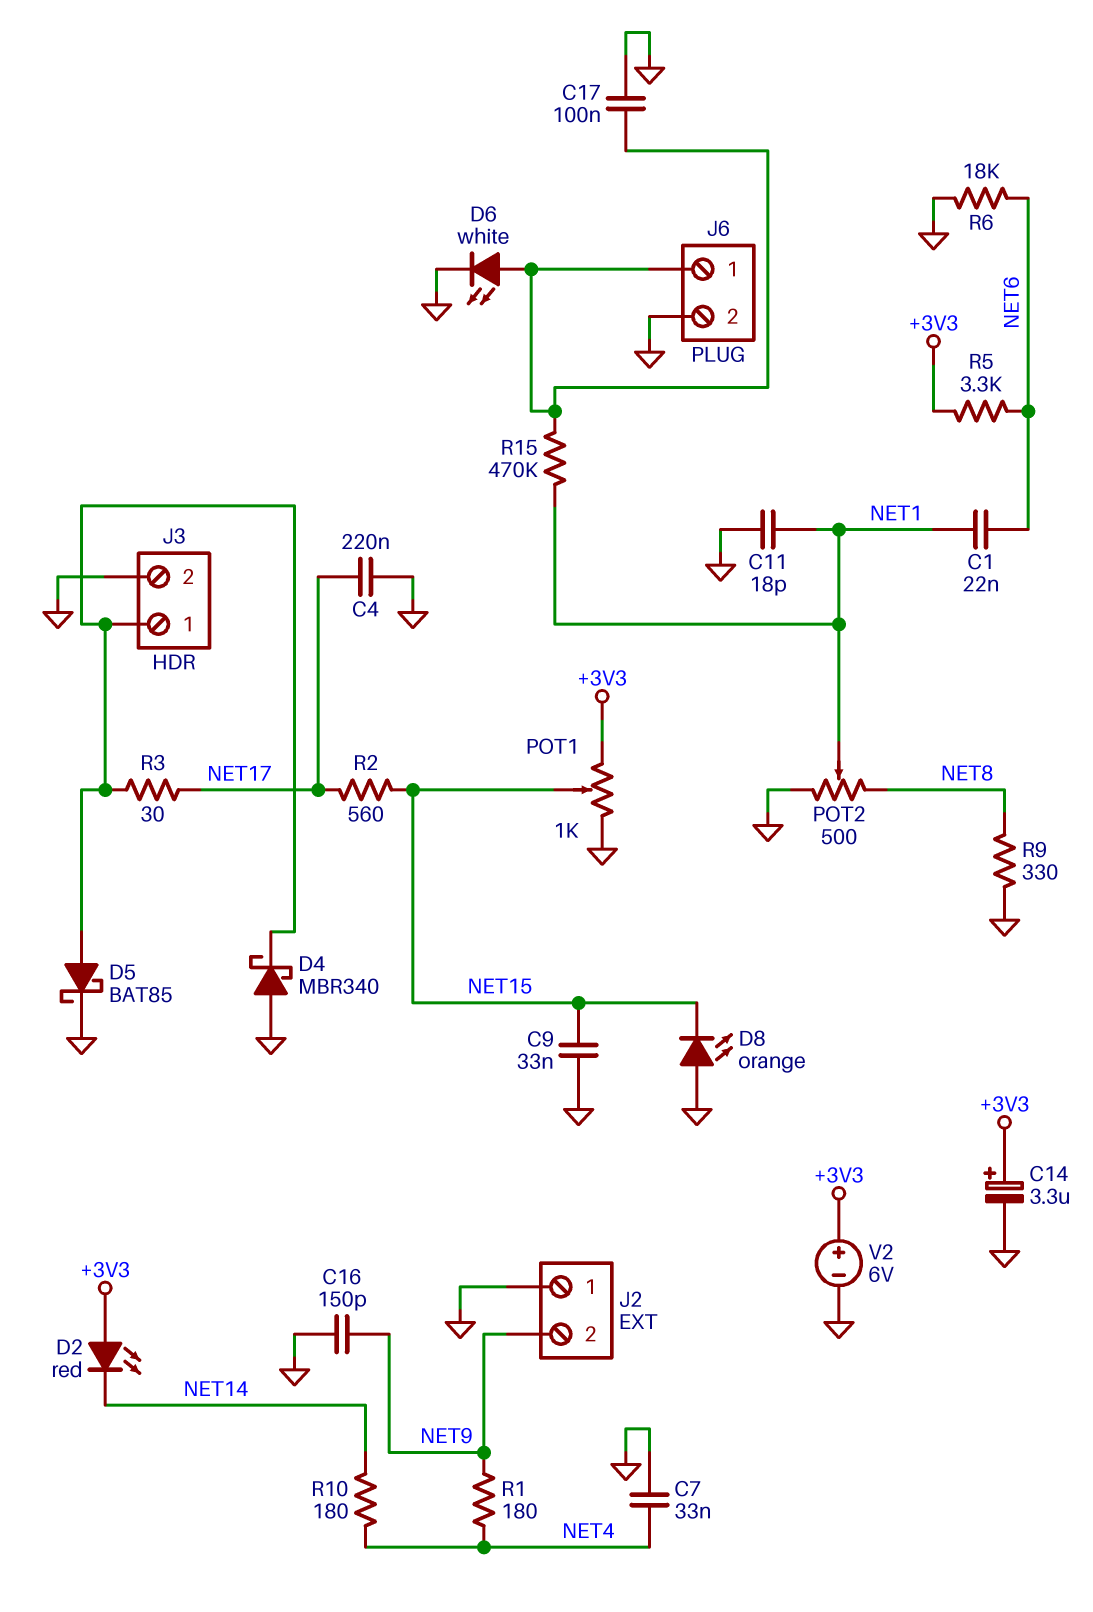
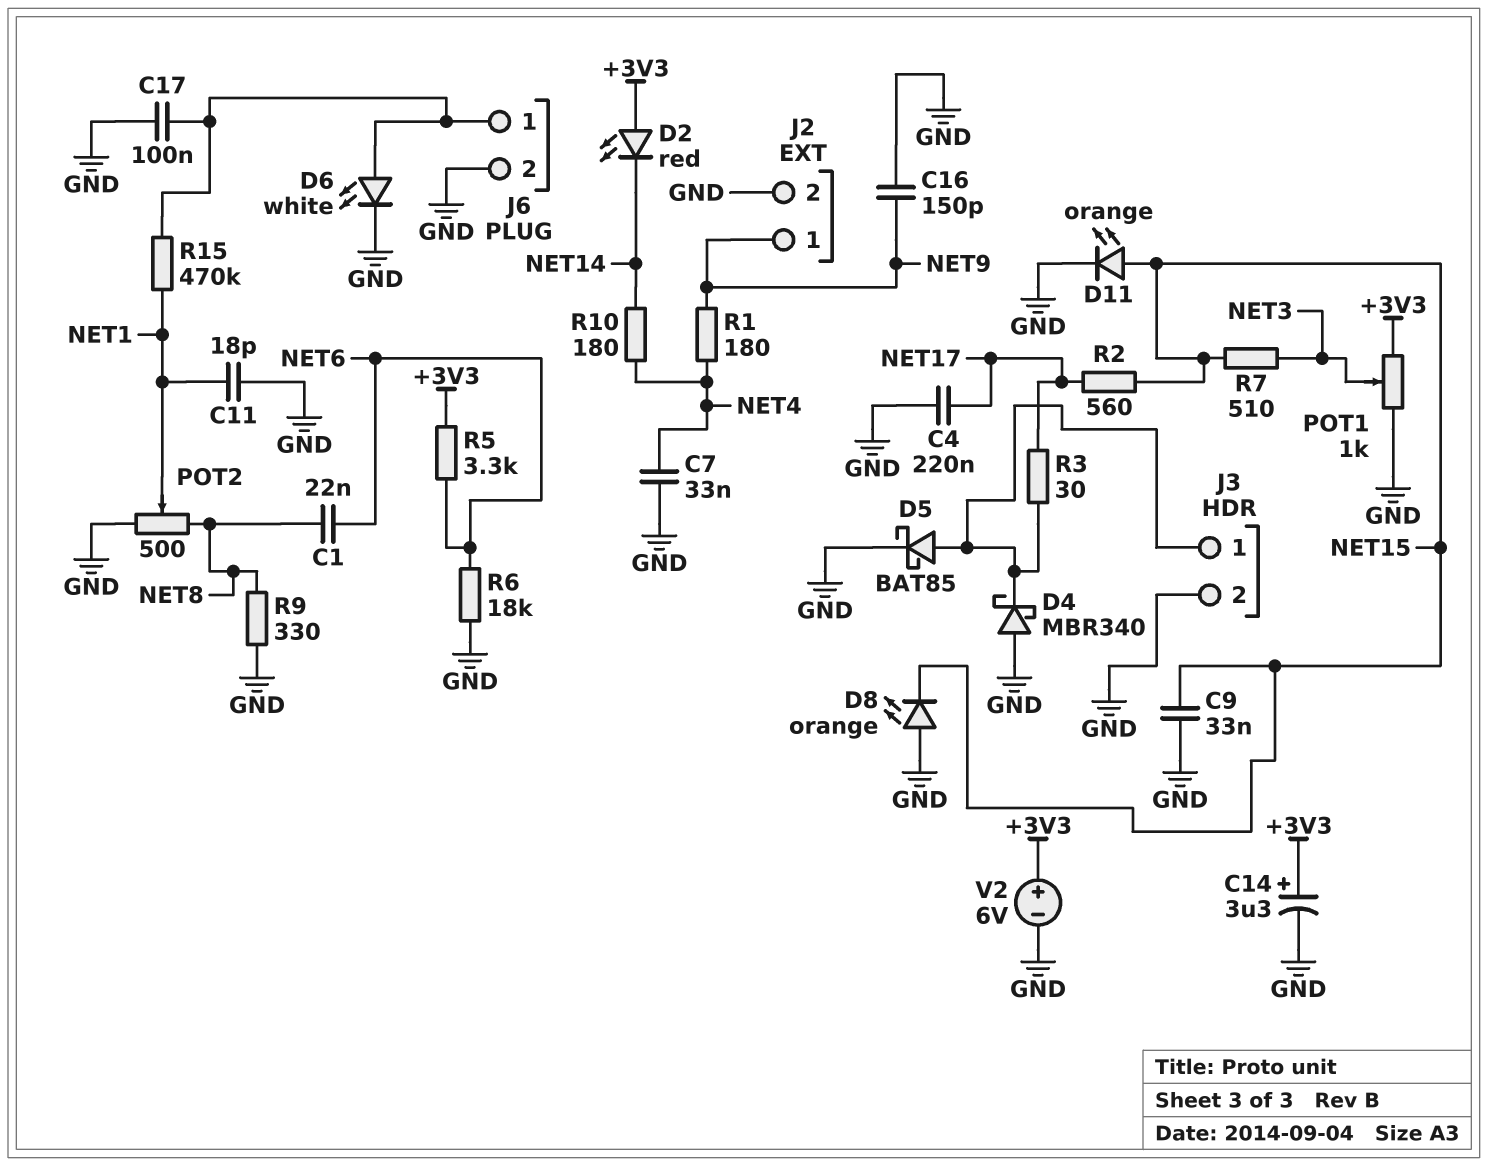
C1: 22nF (NET1, NET6) -> 22nF (NET6, NET8)
D11: none -> LED orange (A NET15, K GND)
J2 pin 1: GND -> NET9
J2 pin 2: NET9 -> GND
POT1: 1k (+3V3, GND, wiper NET15) -> 1k (+3V3, GND, wiper NET3)
R7: none -> 510 (NET3, NET15)

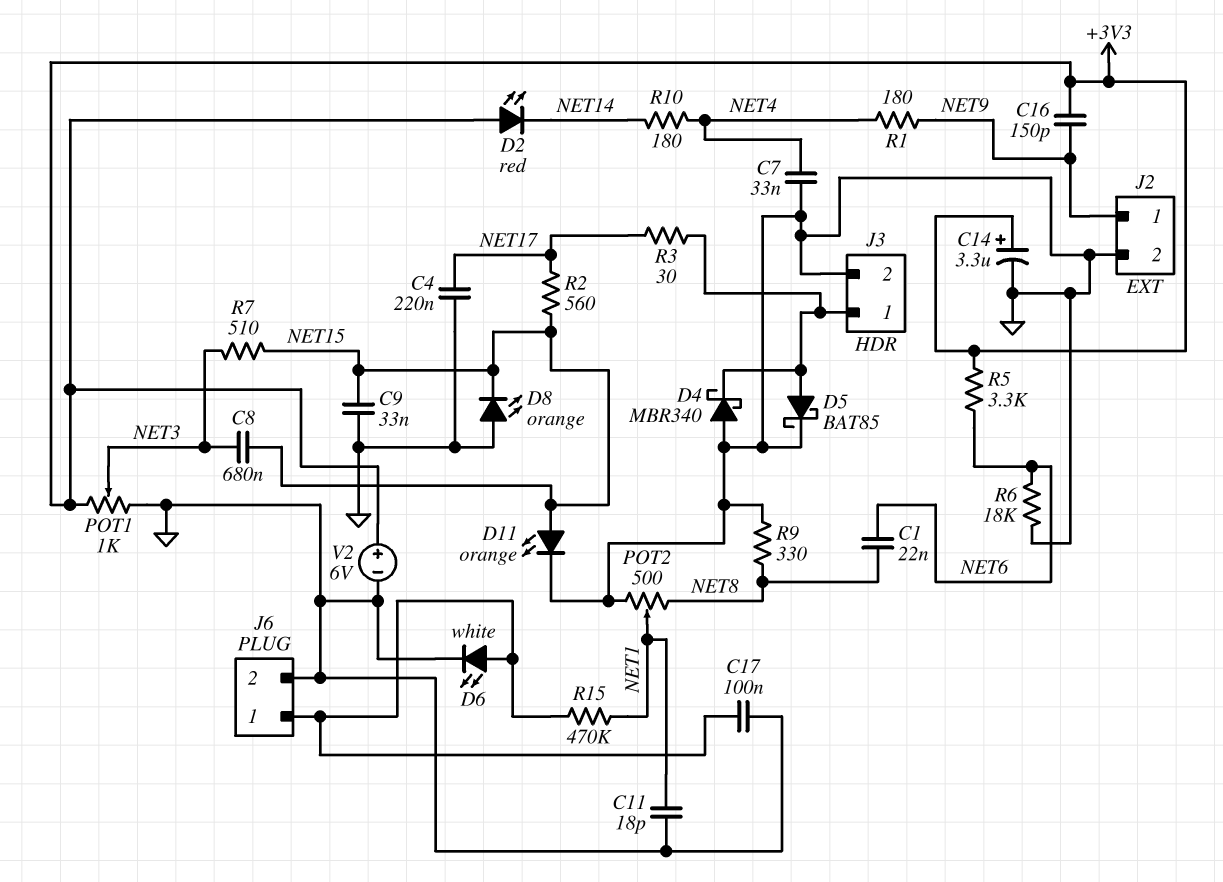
C8: none -> 680nF (NET3, NET15)
C16: 150pF (GND, NET9) -> 150pF (+3V3, NET9)

